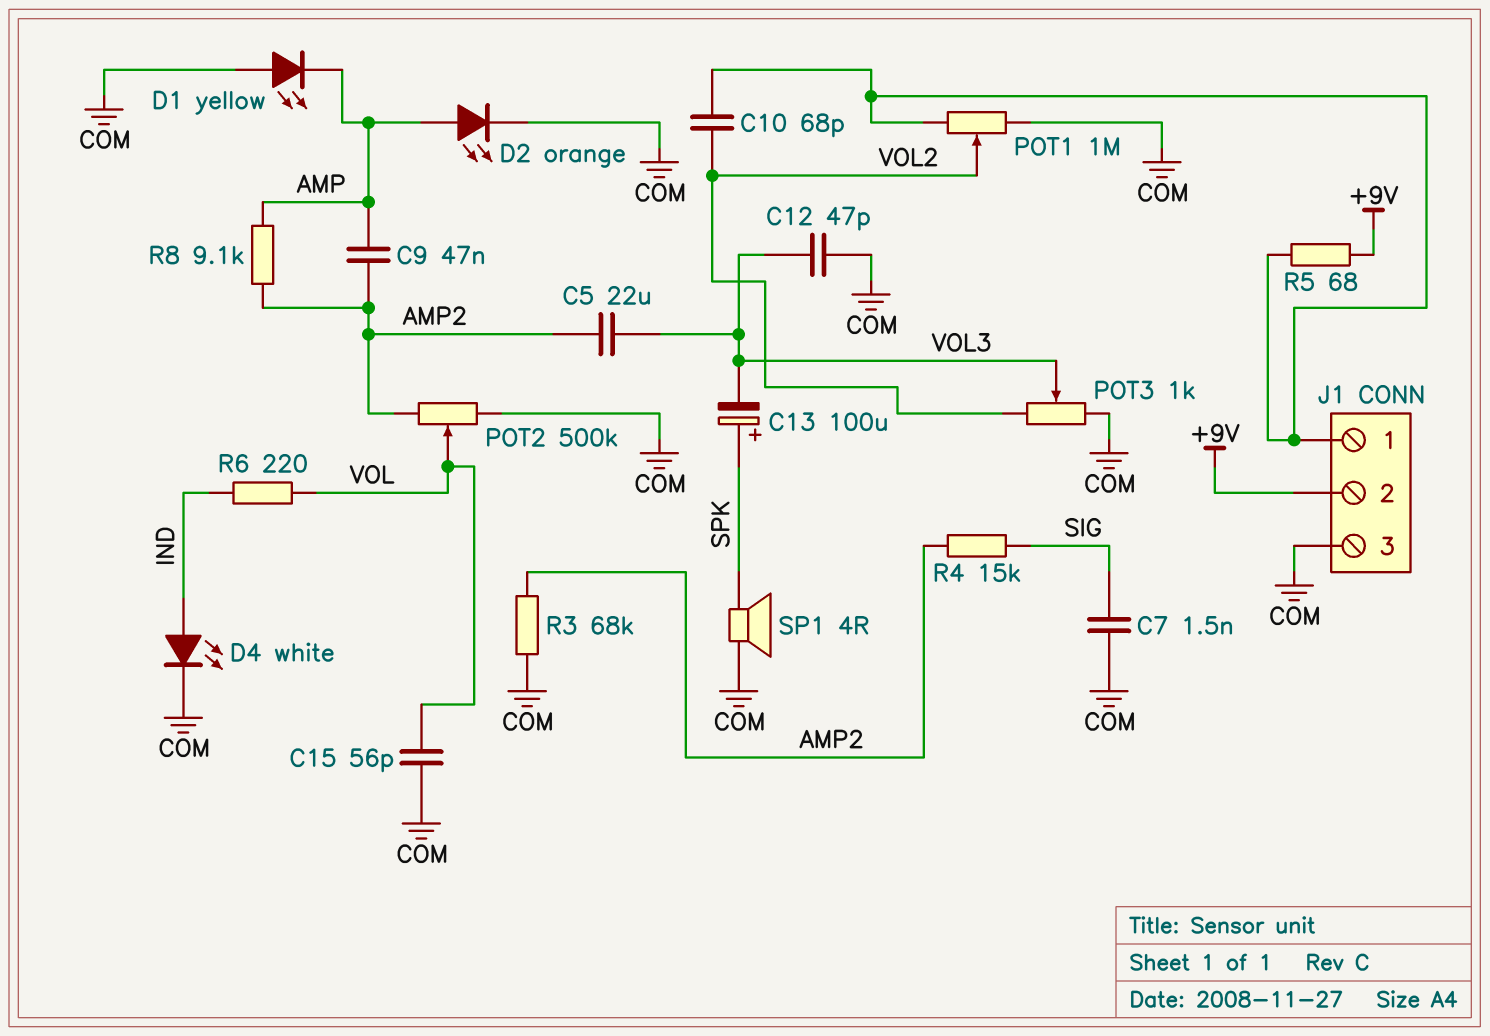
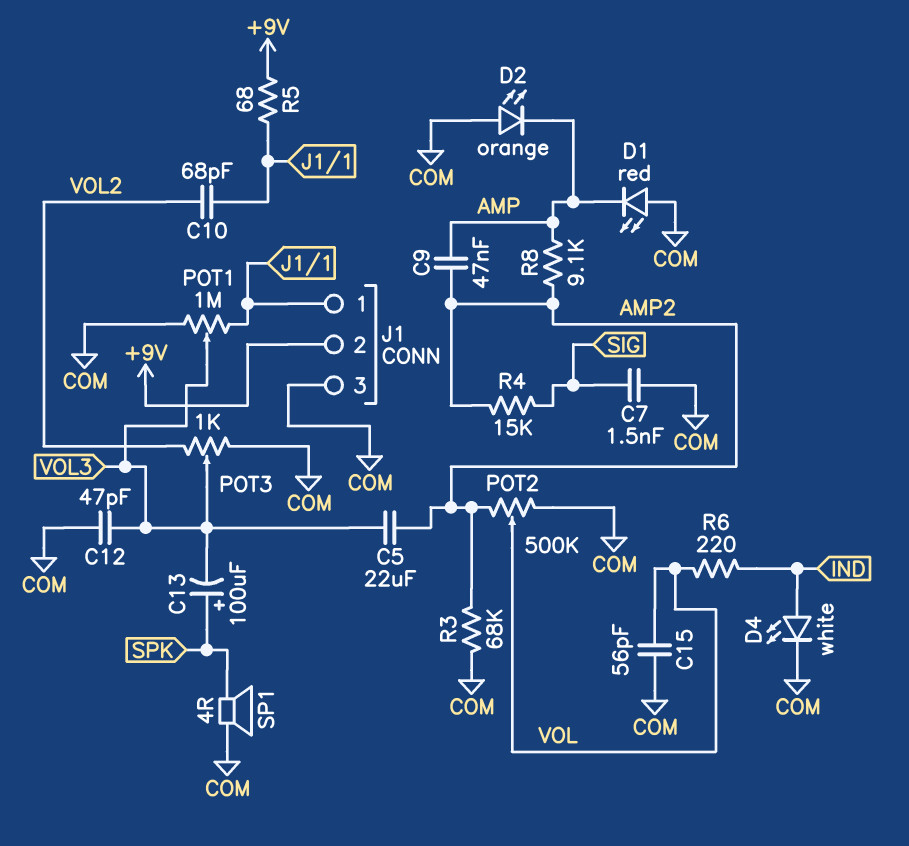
D1: LED yellow (A COM, K AMP) -> LED red (A COM, K AMP)
D2: LED orange (A AMP, K COM) -> LED orange (A COM, K AMP)
POT1: 1M (COM, J1/1, wiper VOL2) -> 1M (COM, J1/1, wiper VOL3)

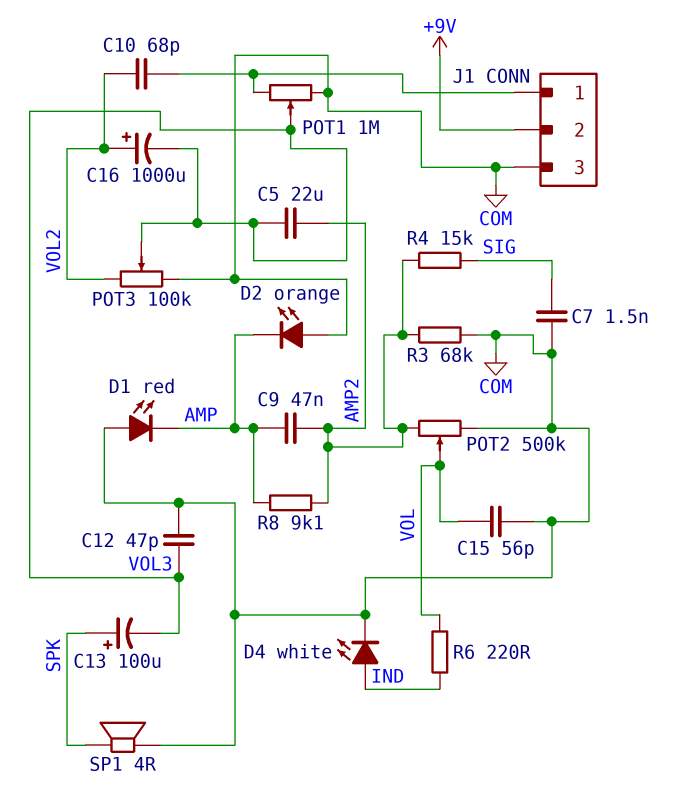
C16: none -> 1000uF (plus VOL2, minus VOL3)
POT3: 1k (COM, VOL2, wiper VOL3) -> 100k (COM, VOL2, wiper VOL3)
R5: 68 (+9V, J1/1) -> none

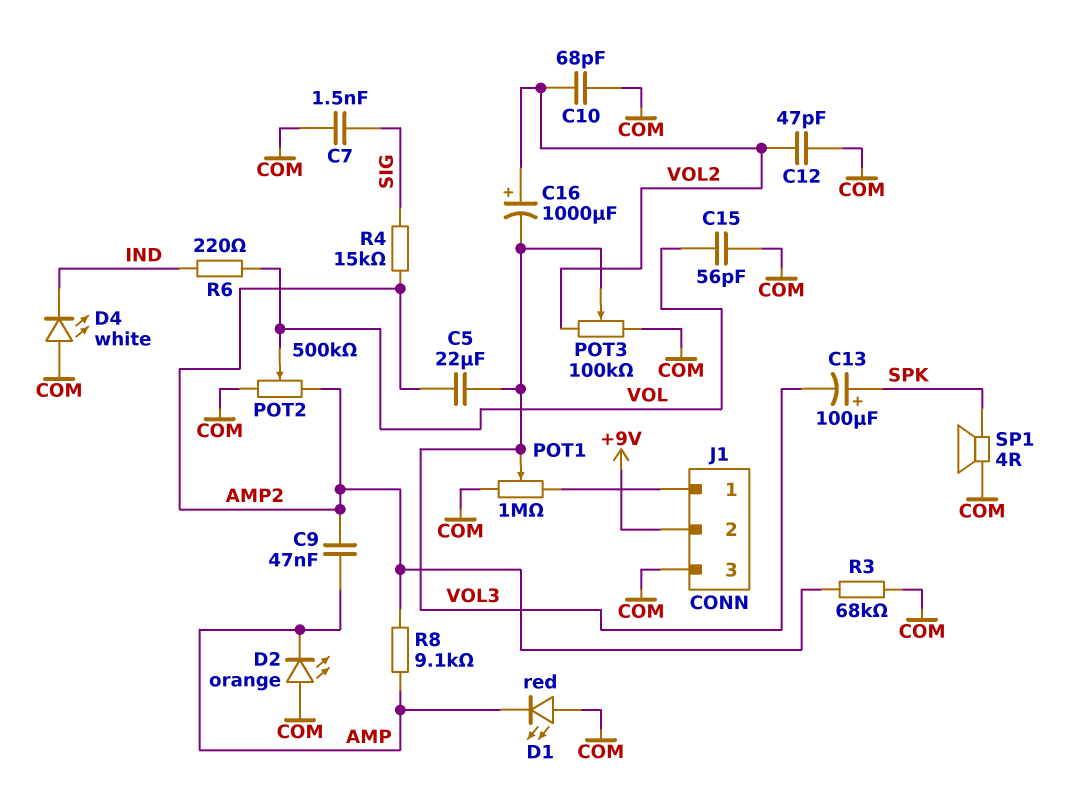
C10: 68pF (J1/1, VOL2) -> 68pF (COM, VOL2)
C12: 47pF (COM, VOL3) -> 47pF (COM, VOL2)
D4: LED white (A IND, K COM) -> LED white (A COM, K IND)

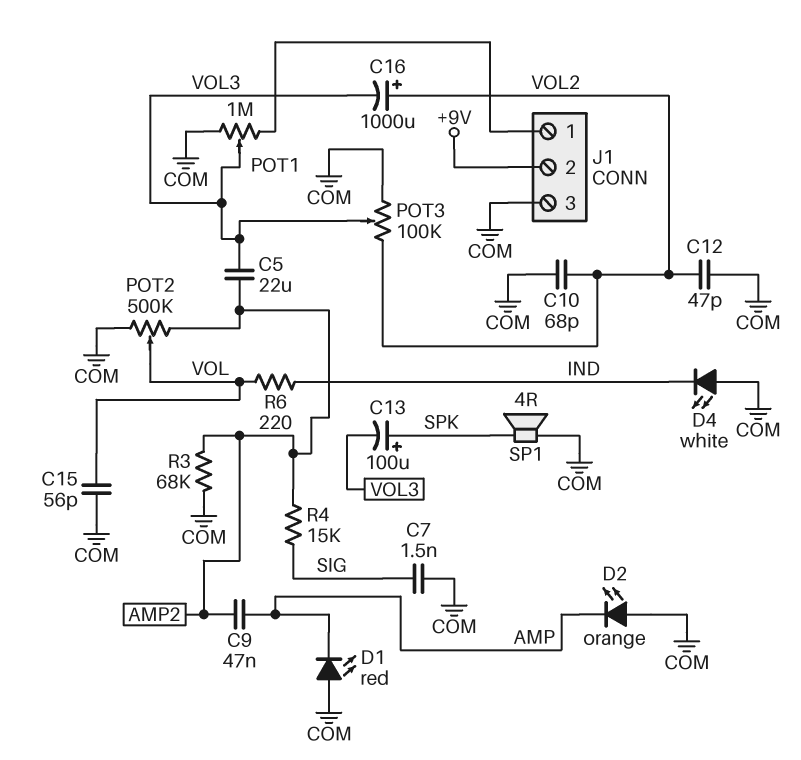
R8: 9.1k (AMP, AMP2) -> none

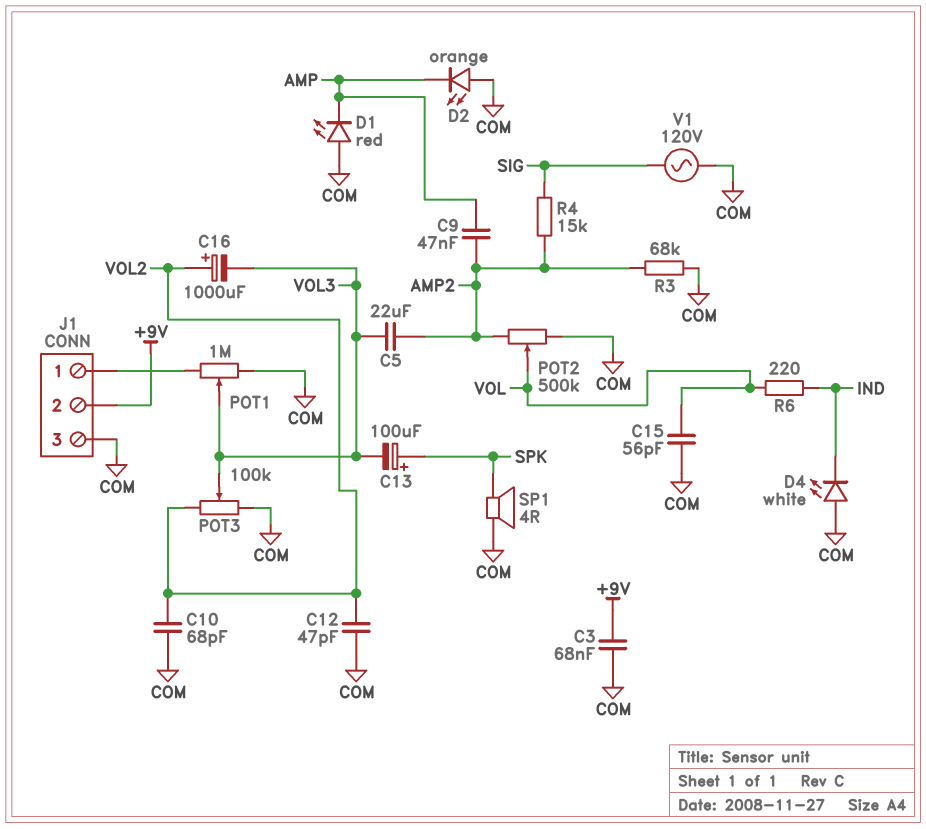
C3: none -> 68nF (+9V, COM)
C7: 1.5nF (COM, SIG) -> none
V1: none -> AC 120V (COM, SIG)

